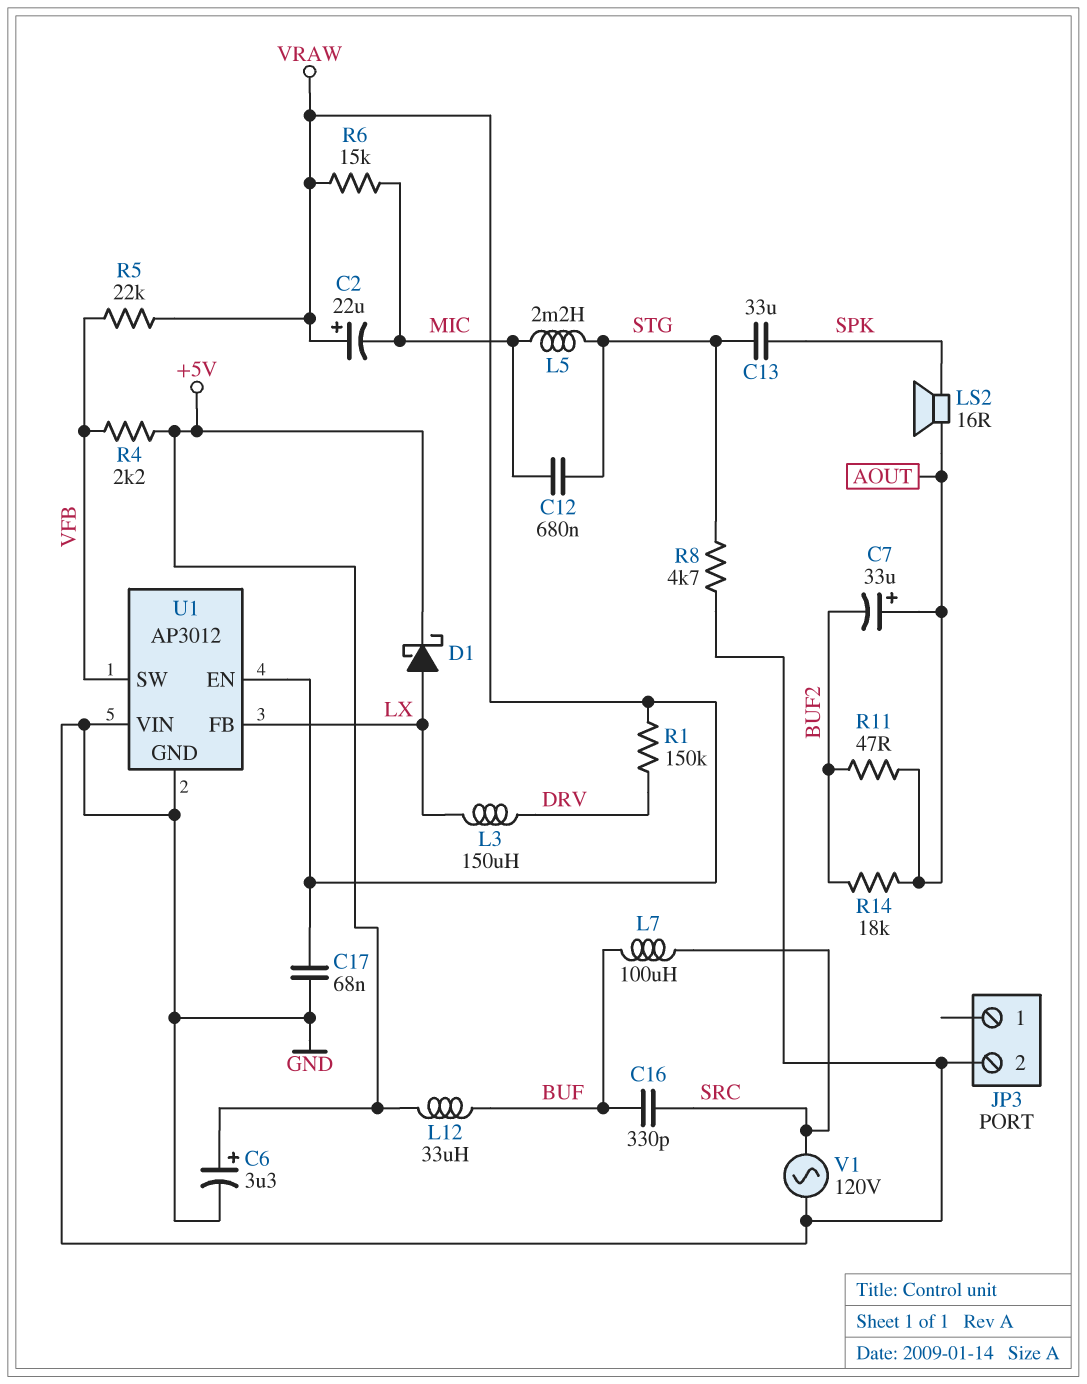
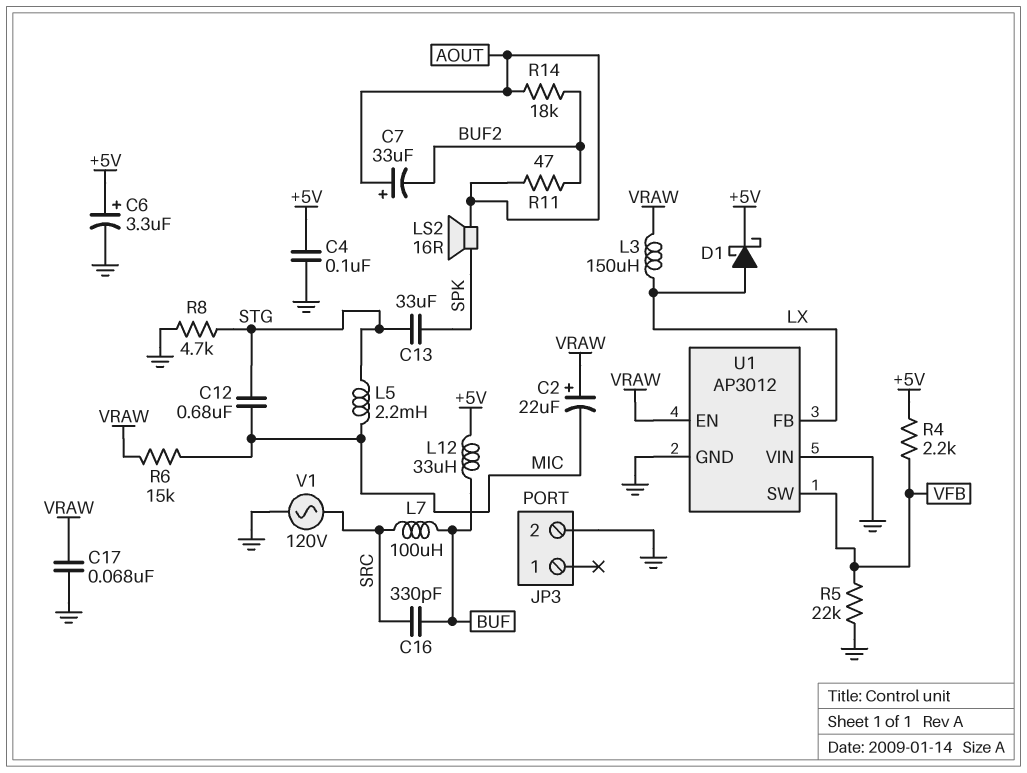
C4: none -> 100nF (+5V, GND)
L3: 150uH (DRV, LX) -> 150uH (LX, VRAW)
R1: 150k (DRV, VRAW) -> none
R5: 22k (VFB, VRAW) -> 22k (GND, VFB)

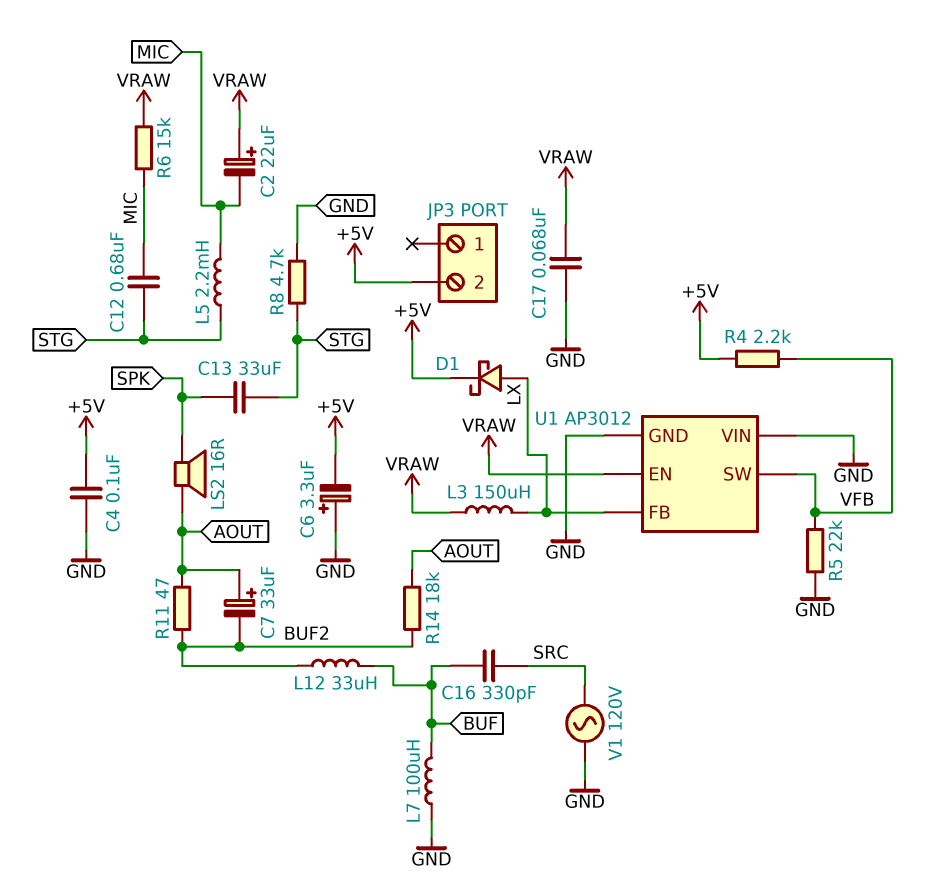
C6: 3.3uF (plus +5V, minus GND) -> 3.3uF (plus GND, minus +5V)
JP3 pin 2: GND -> +5V
L7: 100uH (BUF, SRC) -> 100uH (BUF, GND)
L12: 33uH (+5V, BUF) -> 33uH (BUF, BUF2)

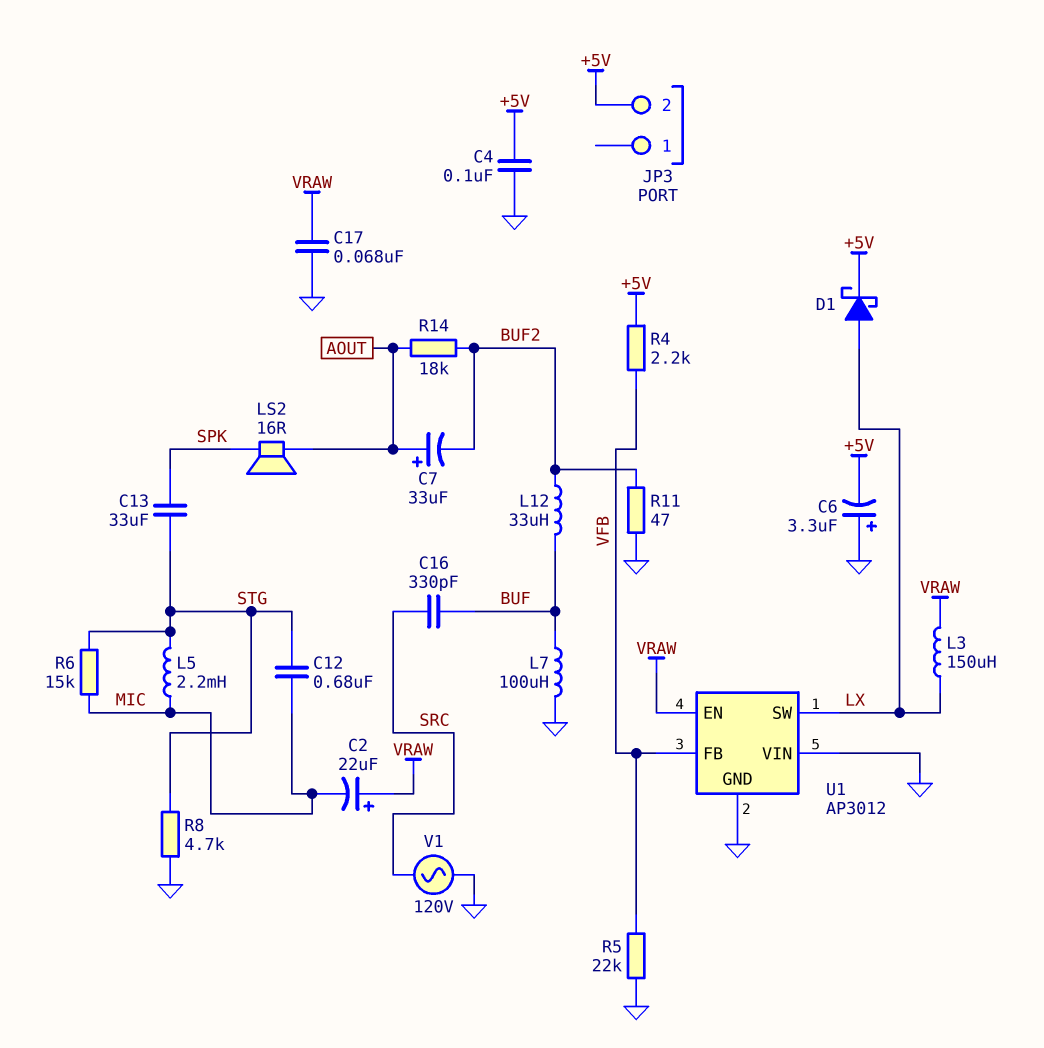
R6: 15k (MIC, VRAW) -> 15k (MIC, STG)
R11: 47 (AOUT, BUF2) -> 47 (BUF2, GND)
U1 pin FB: LX -> VFB
U1 pin SW: VFB -> LX

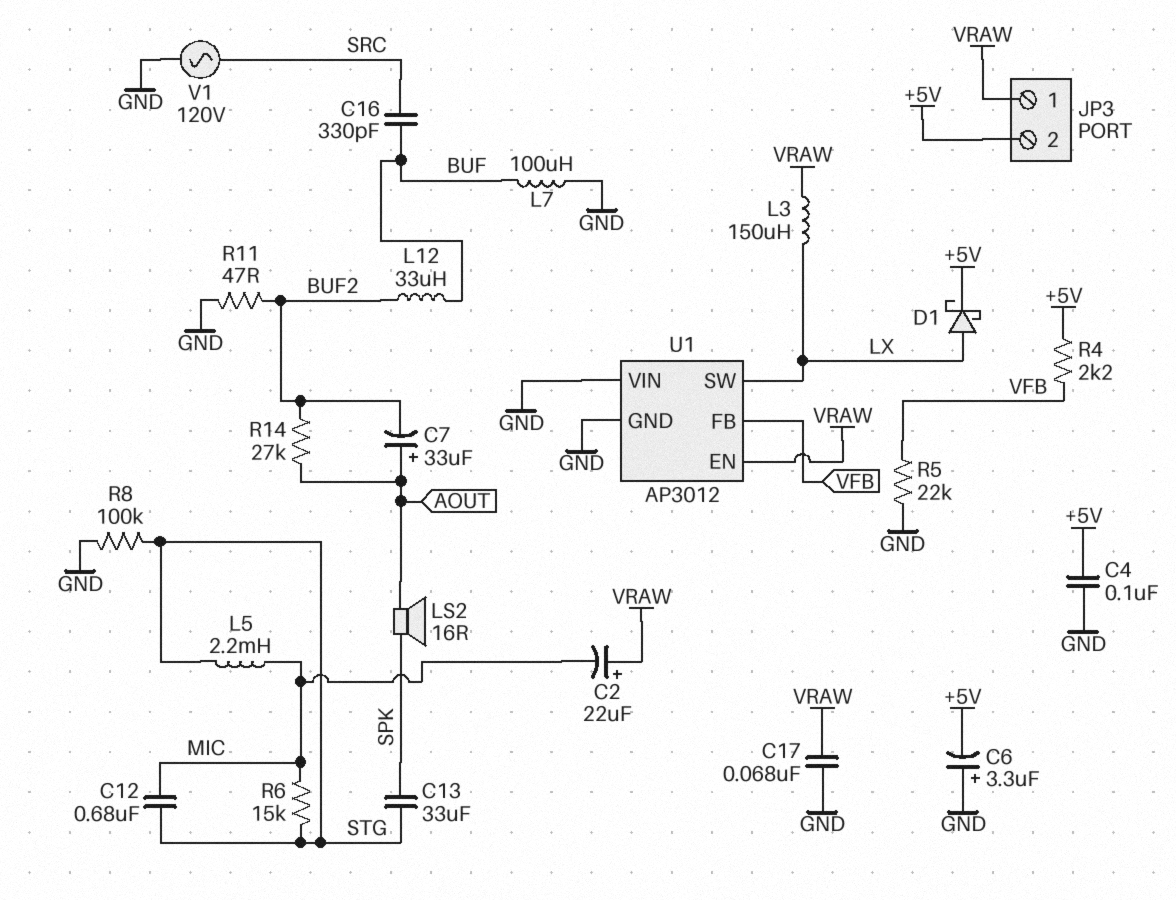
JP3 pin 1: none -> VRAW
R8: 4.7k (GND, STG) -> 100k (GND, STG)
R14: 18k (AOUT, BUF2) -> 27k (AOUT, BUF2)

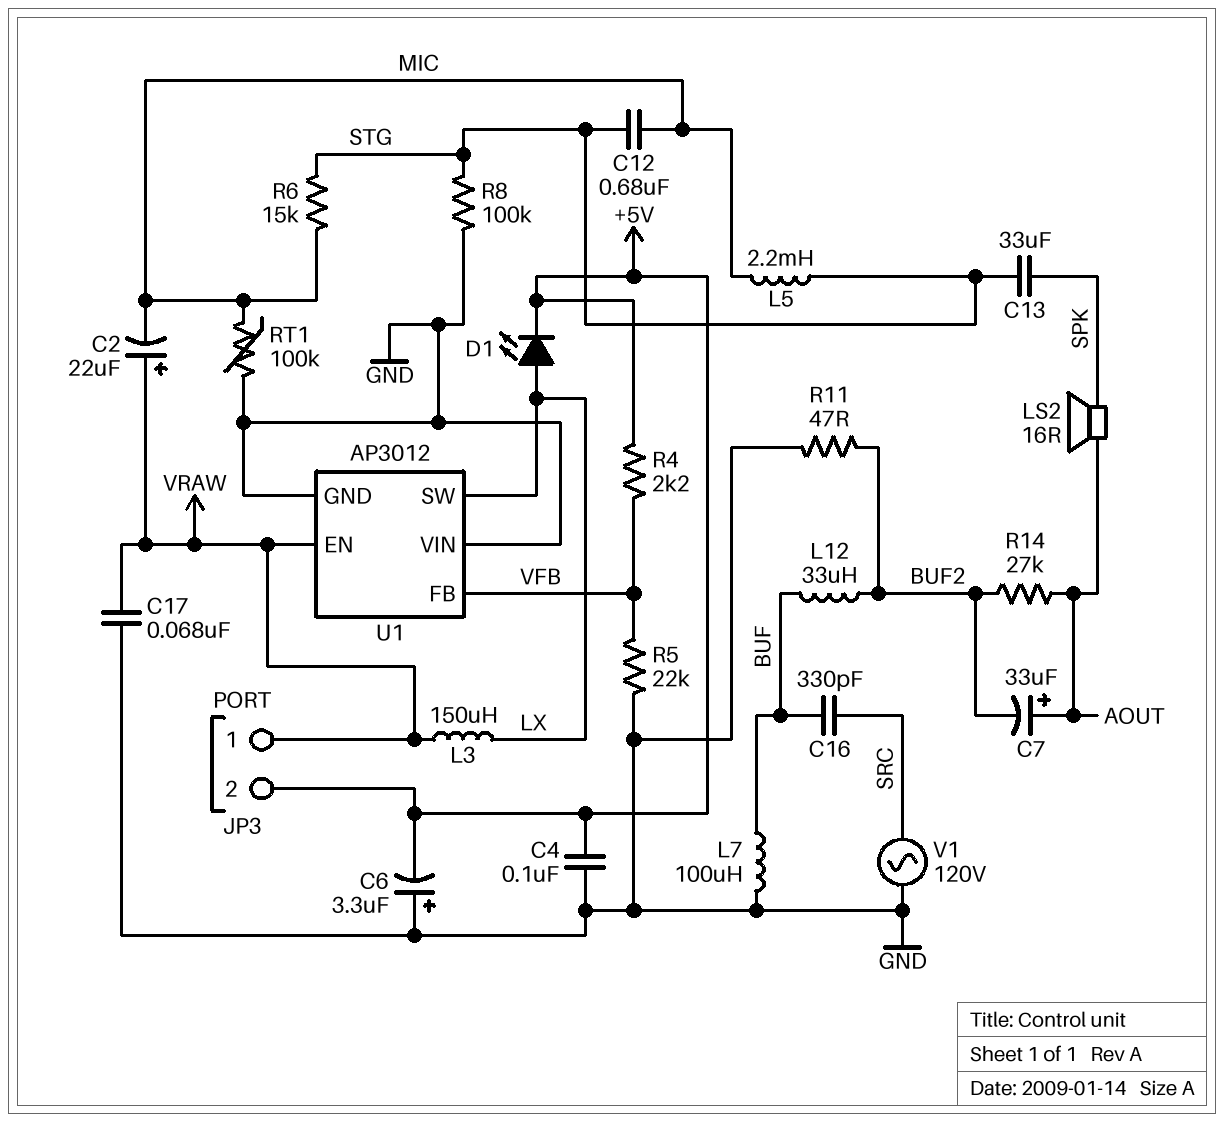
D1: schottky (A LX, K +5V) -> LED (A LX, K +5V)
RT1: none -> 100k (GND, MIC)

